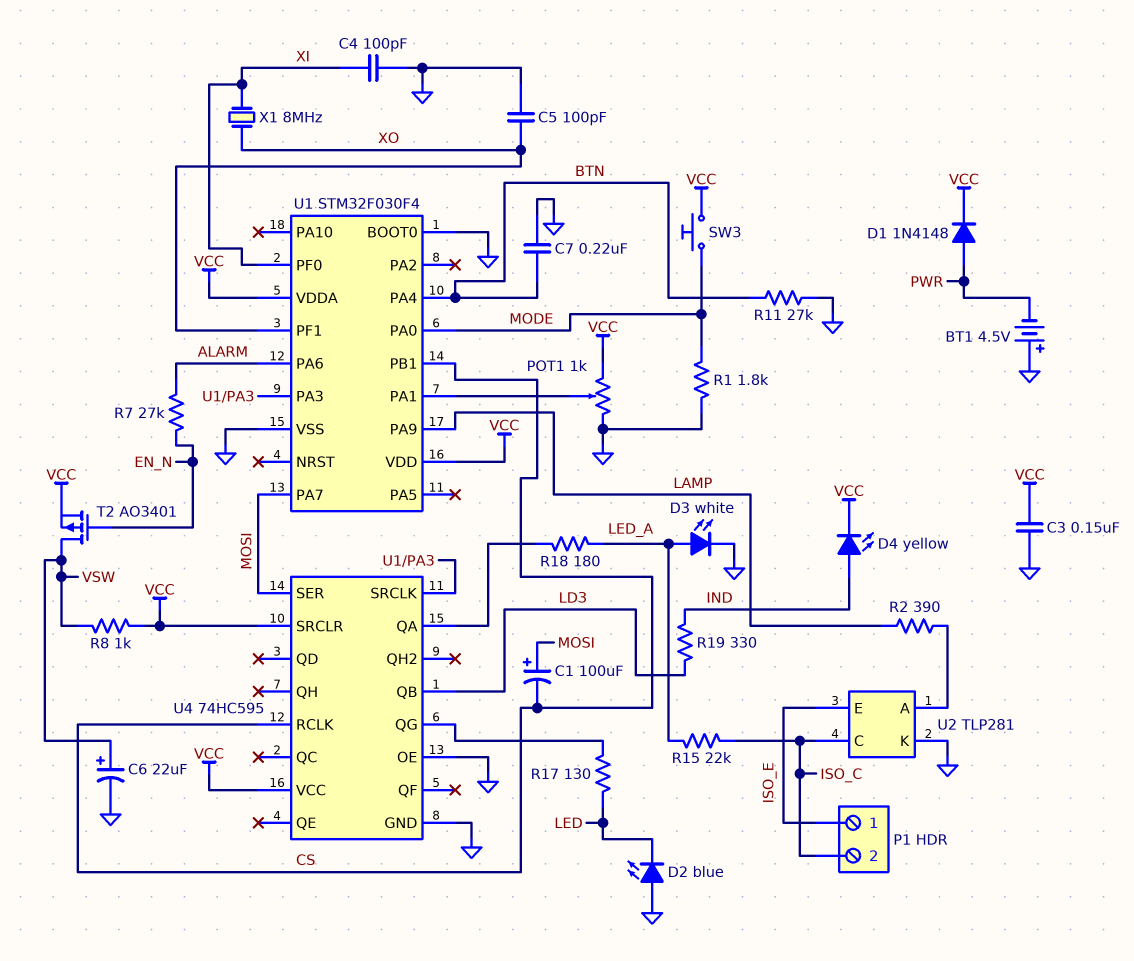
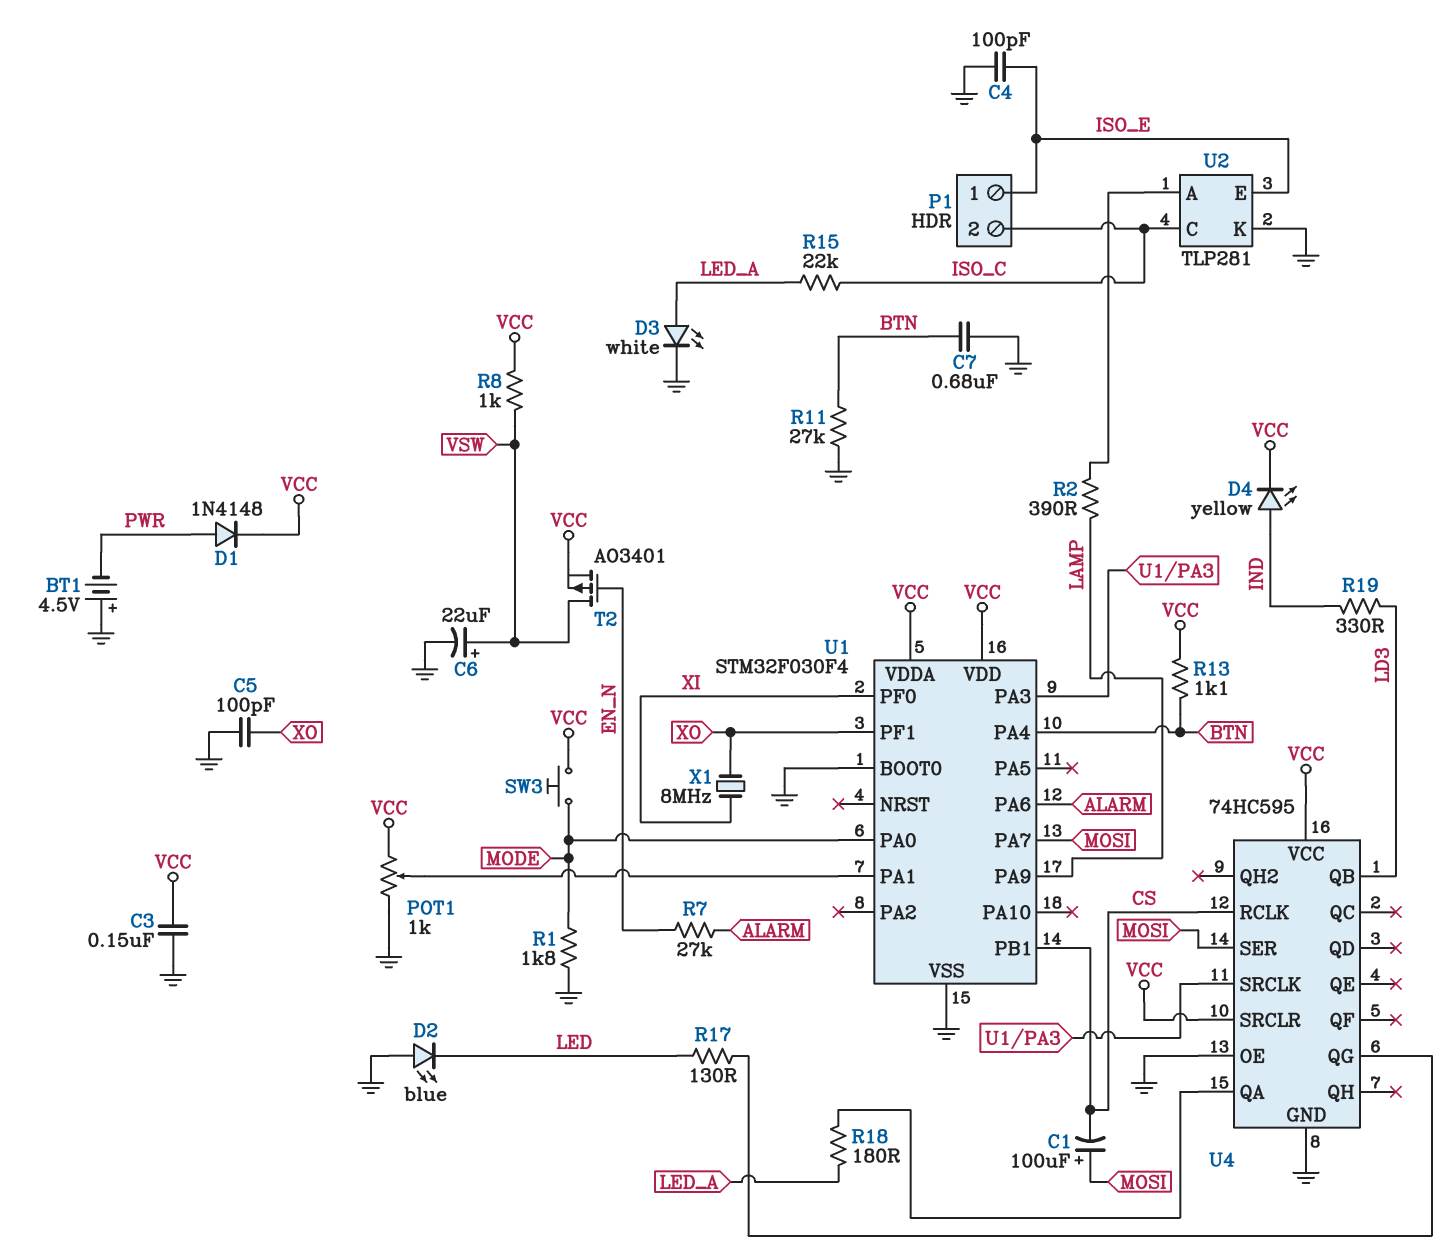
C4: 100pF (GND, XI) -> 100pF (GND, ISO_E)
C7: 220nF (BTN, GND) -> 680nF (BTN, GND)
R13: none -> 1.1k (BTN, VCC)

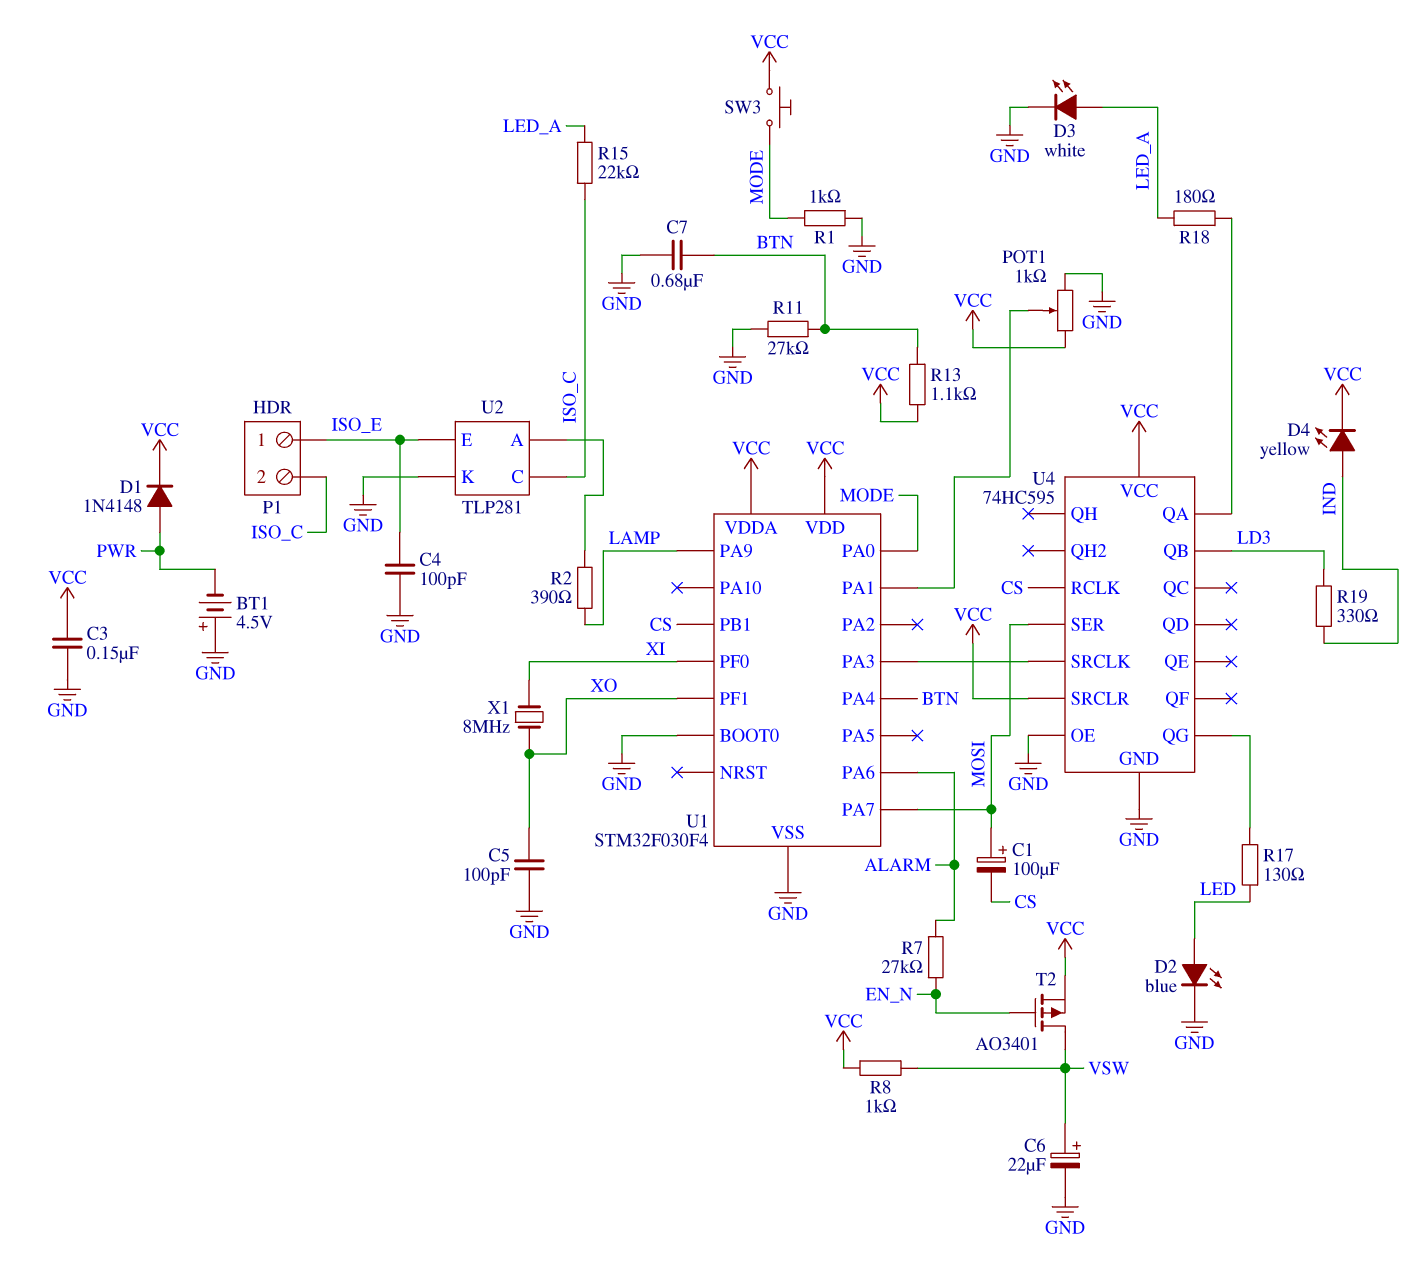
D2: LED blue (A GND, K LED) -> LED blue (A LED, K GND)
R1: 1.8k (GND, MODE) -> 1k (GND, MODE)

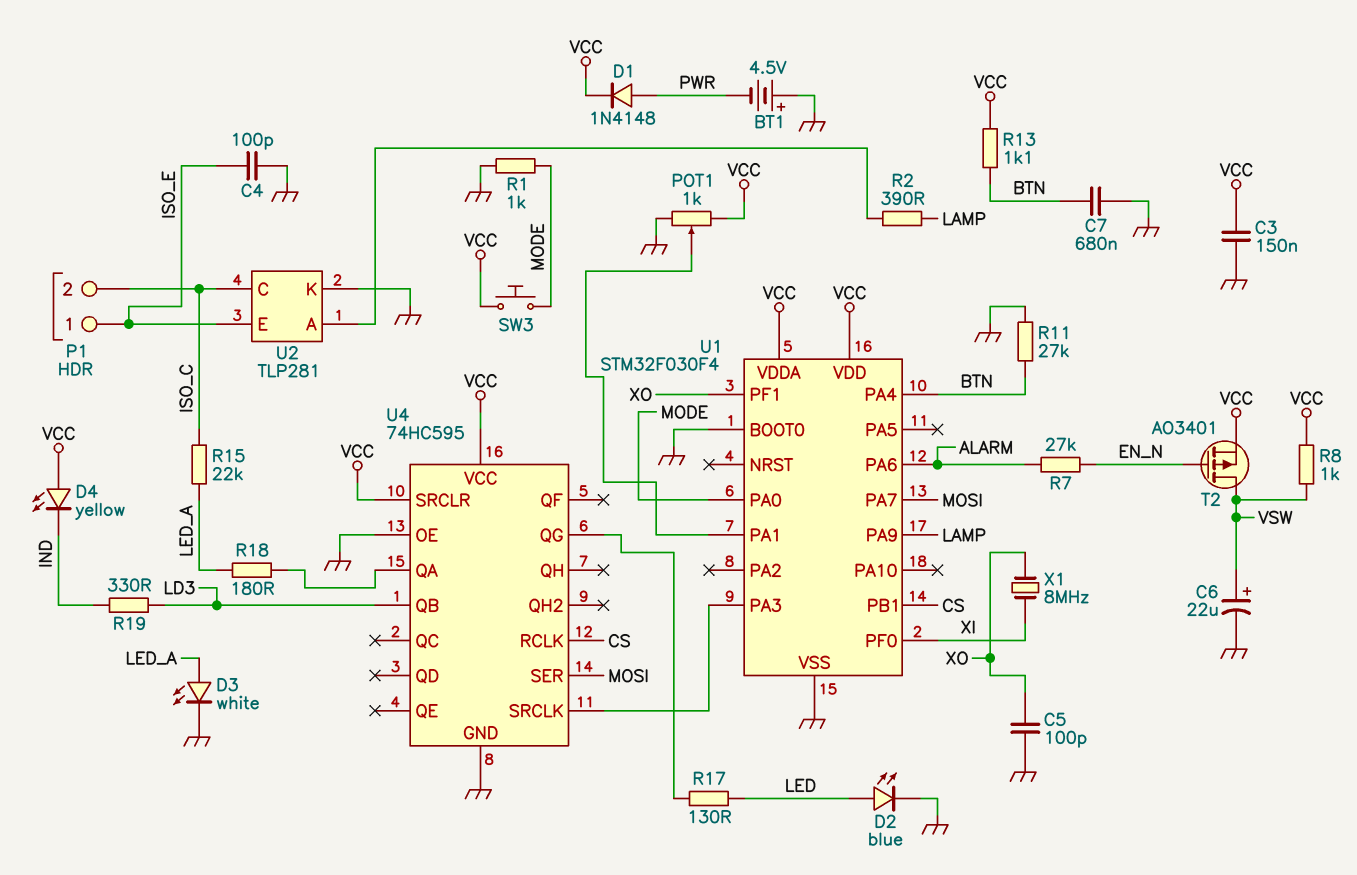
C1: 100uF (plus MOSI, minus CS) -> none
D4: LED yellow (A IND, K VCC) -> LED yellow (A VCC, K IND)

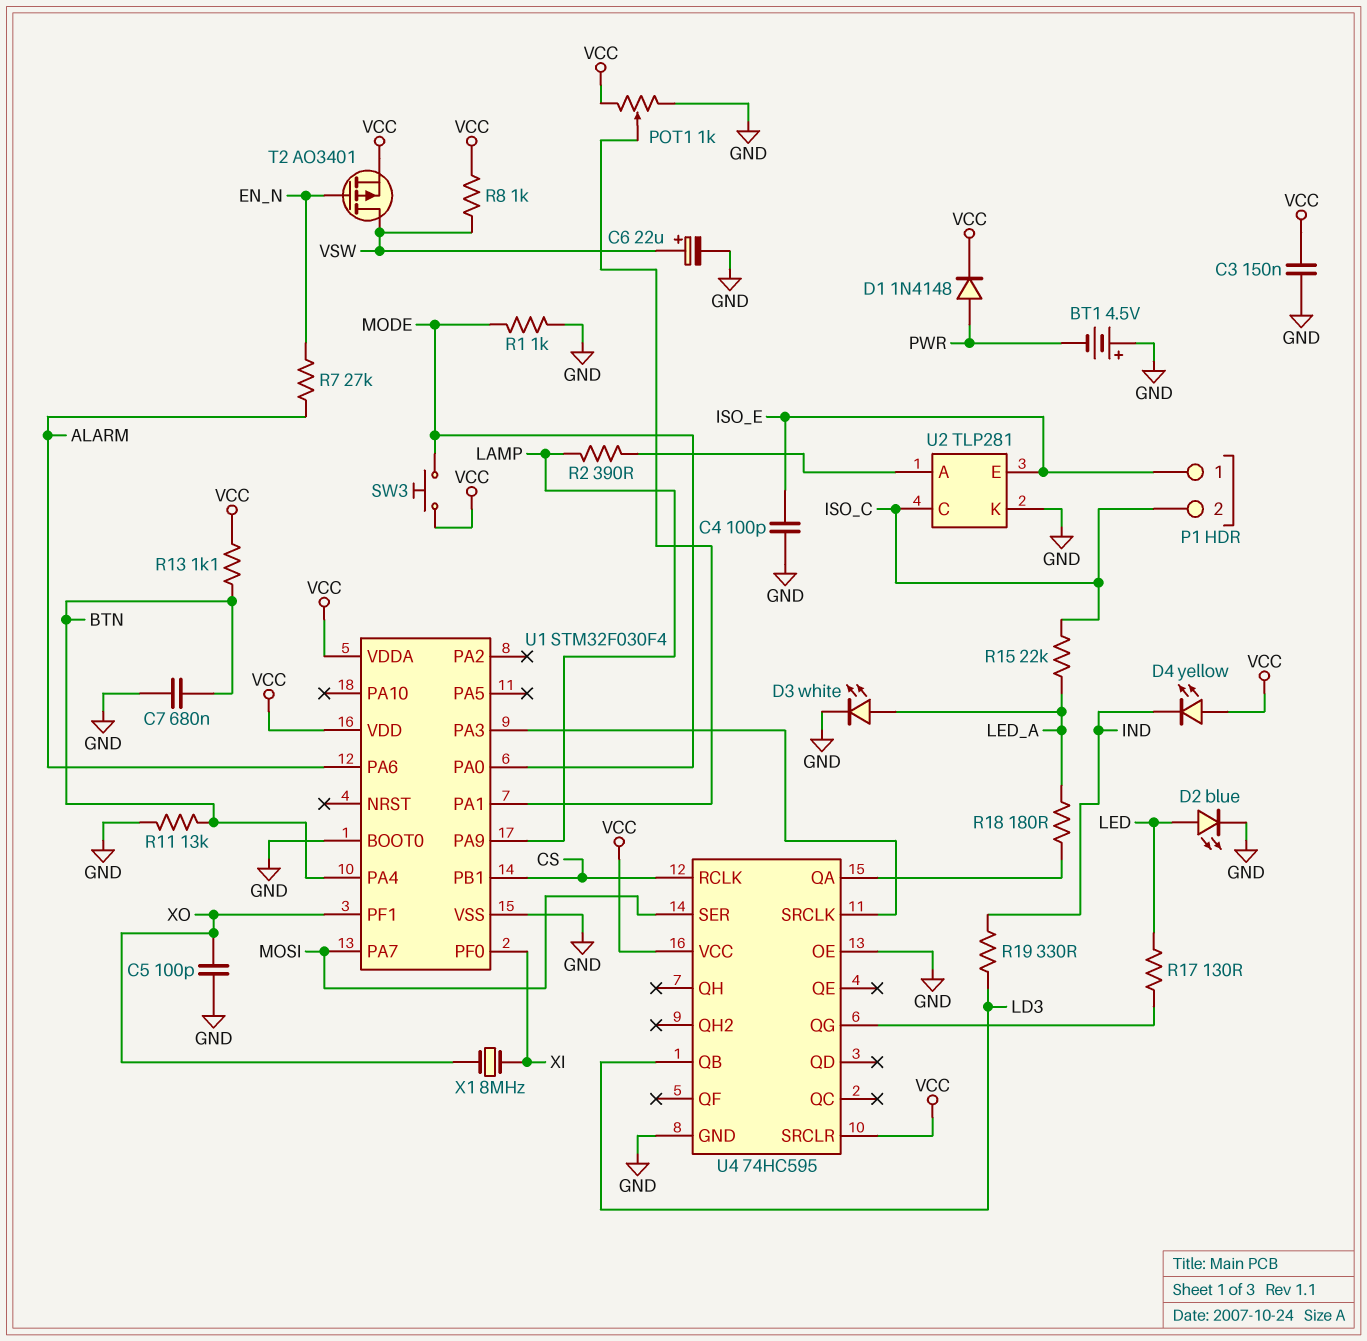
R11: 27k (BTN, GND) -> 13k (BTN, GND)

